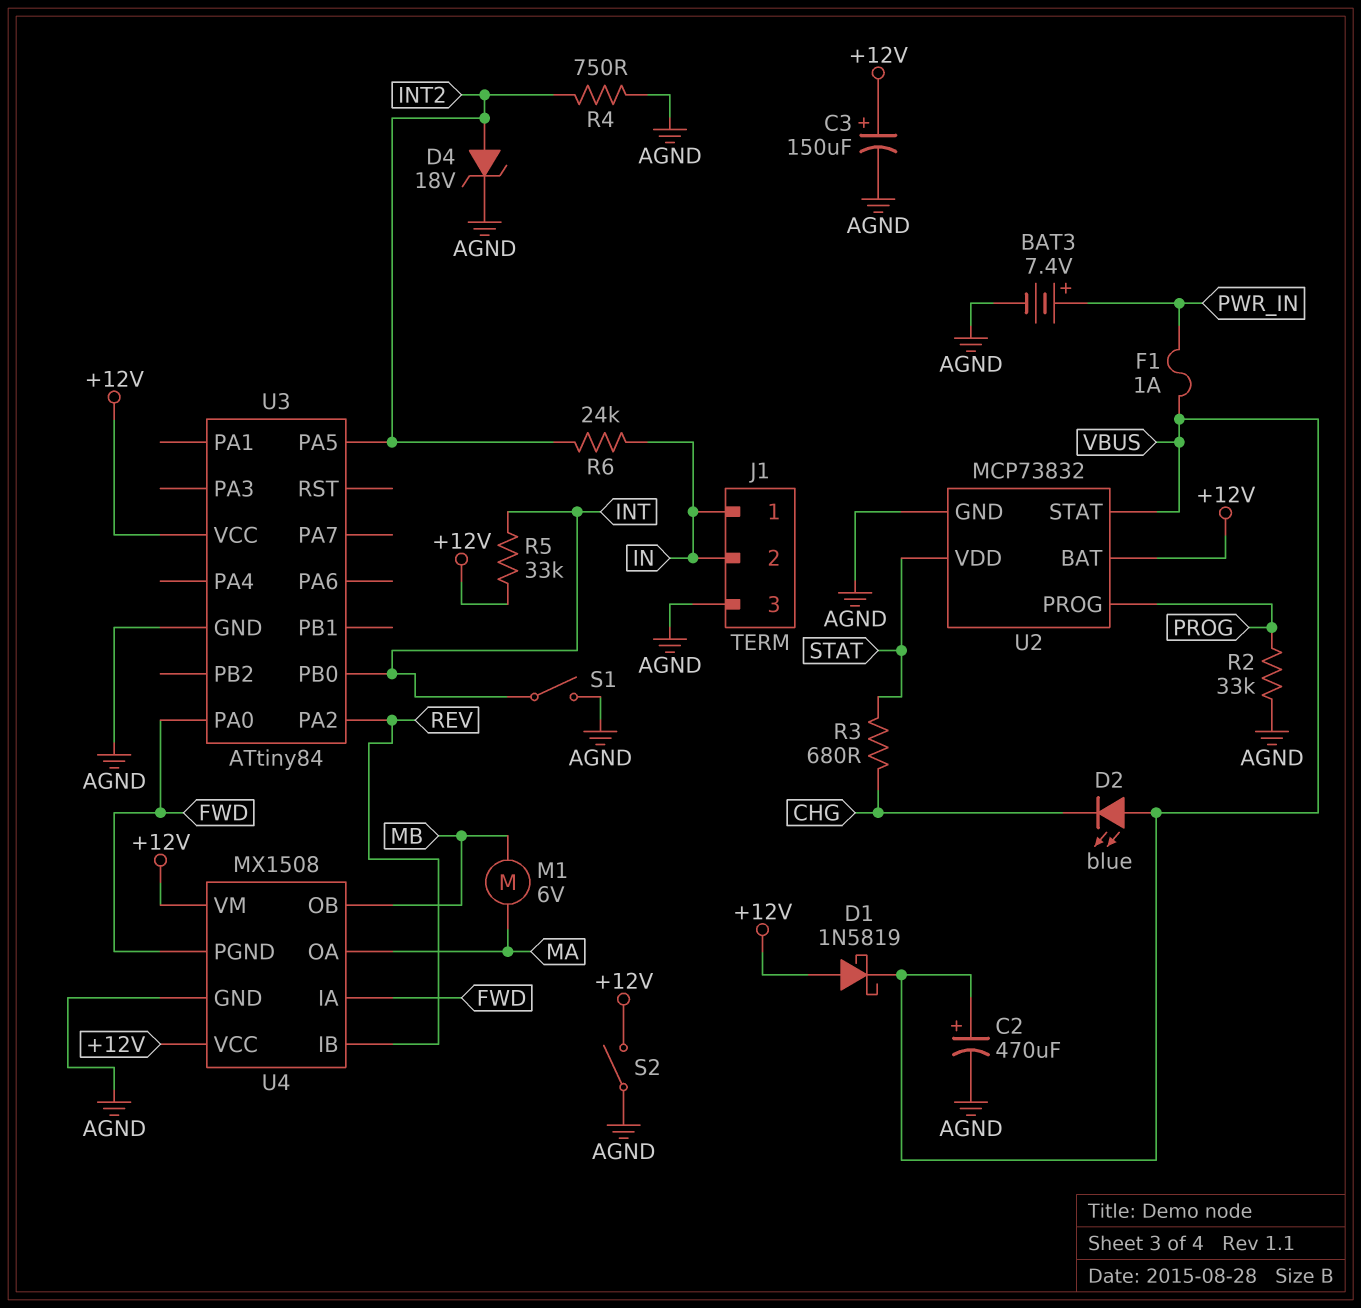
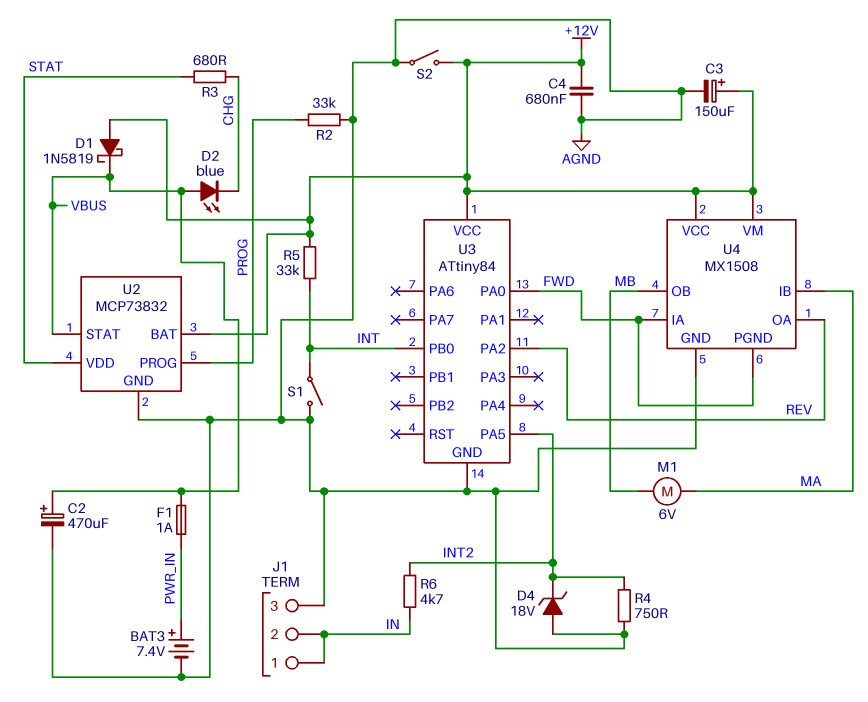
C4: none -> 680nF (+12V, AGND)
D4: zener 18V (A INT2, K AGND) -> zener 18V (A AGND, K INT2)
R6: 24k (IN, INT2) -> 4.7k (IN, INT2)
U4 pin IB: REV -> MA
U4 pin OA: MA -> REV

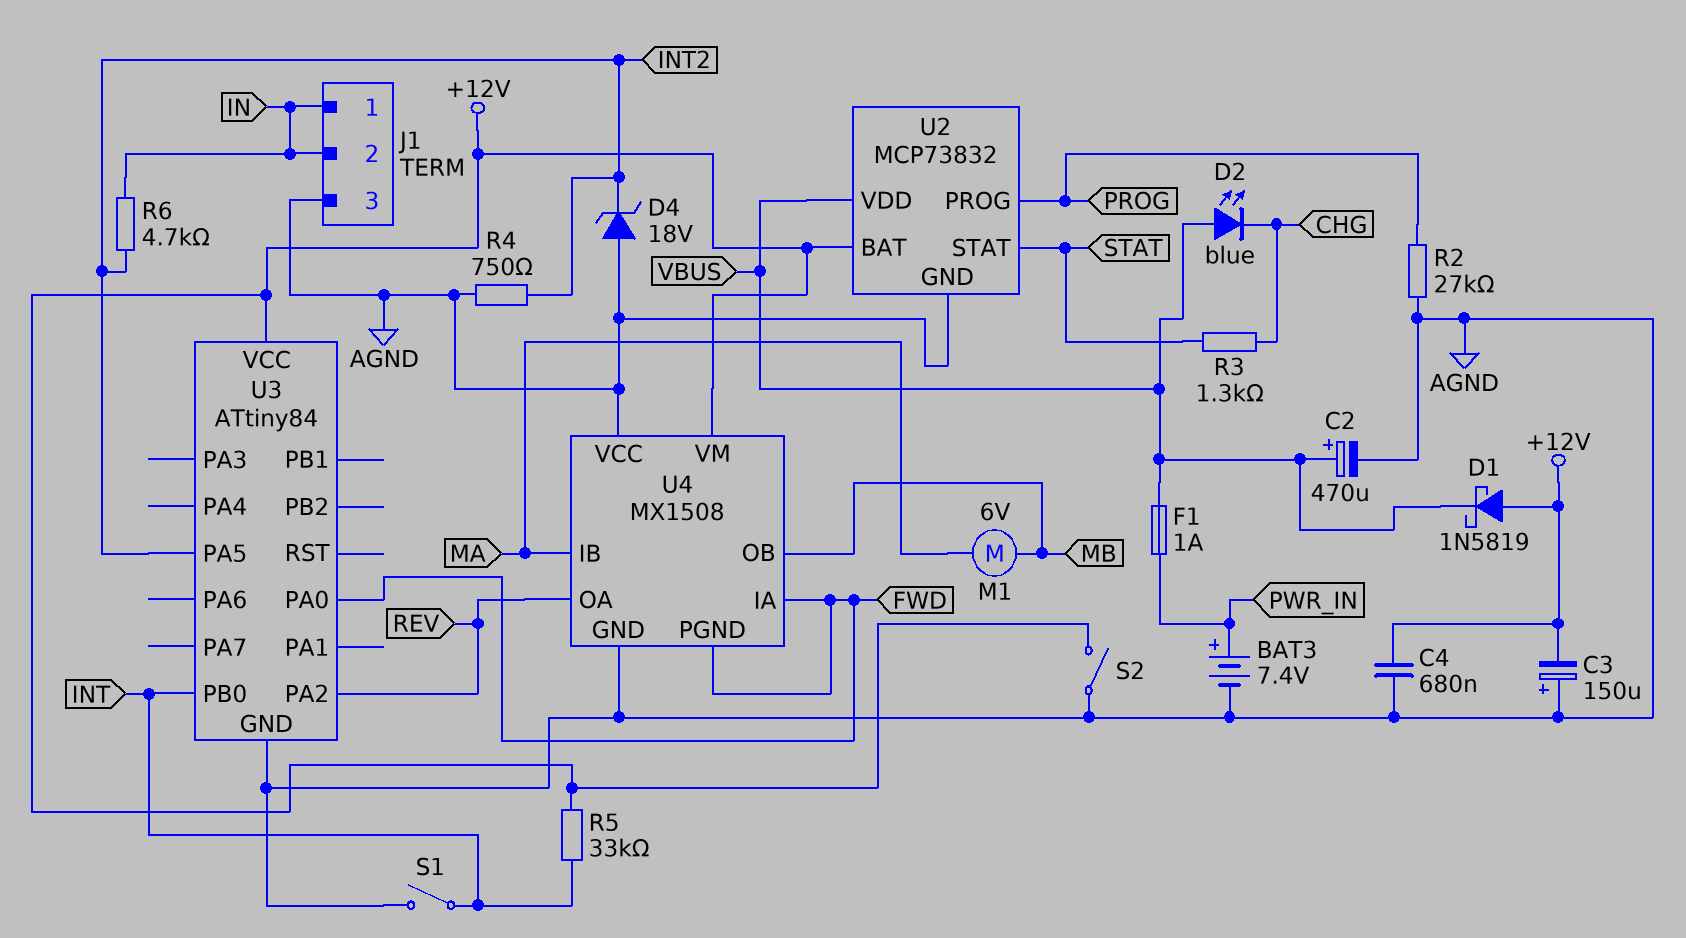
C3: 150uF (plus +12V, minus AGND) -> 150uF (plus AGND, minus +12V)
R2: 33k (AGND, PROG) -> 27k (AGND, PROG)
R3: 680 (CHG, STAT) -> 1.3k (CHG, STAT)
U2 pin STAT: VBUS -> STAT
U2 pin VDD: STAT -> VBUS
U4 pin VCC: +12V -> AGND

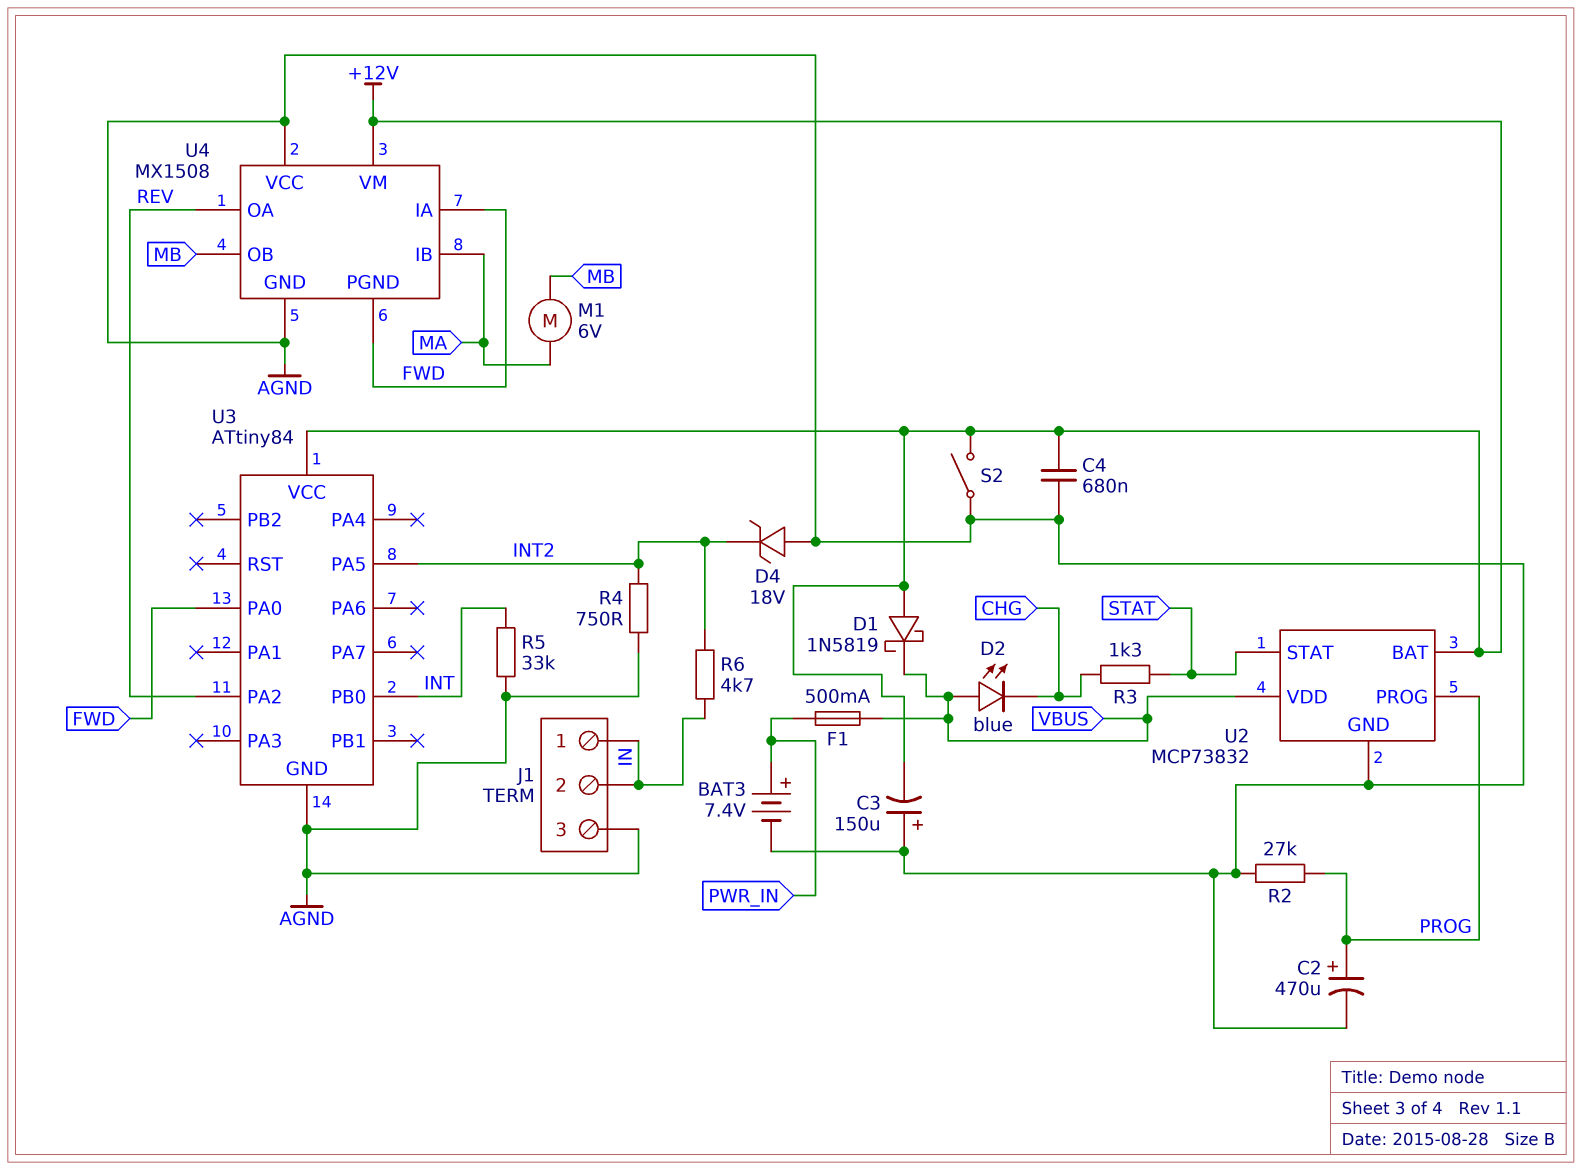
C2: 470uF (plus VBUS, minus AGND) -> 470uF (plus PROG, minus AGND)
F1: 1A (PWR_IN, VBUS) -> 500mA (PWR_IN, VBUS)
R5: 33k (+12V, INT) -> 33k (AGND, INT)
S1: switch (AGND, INT) -> none

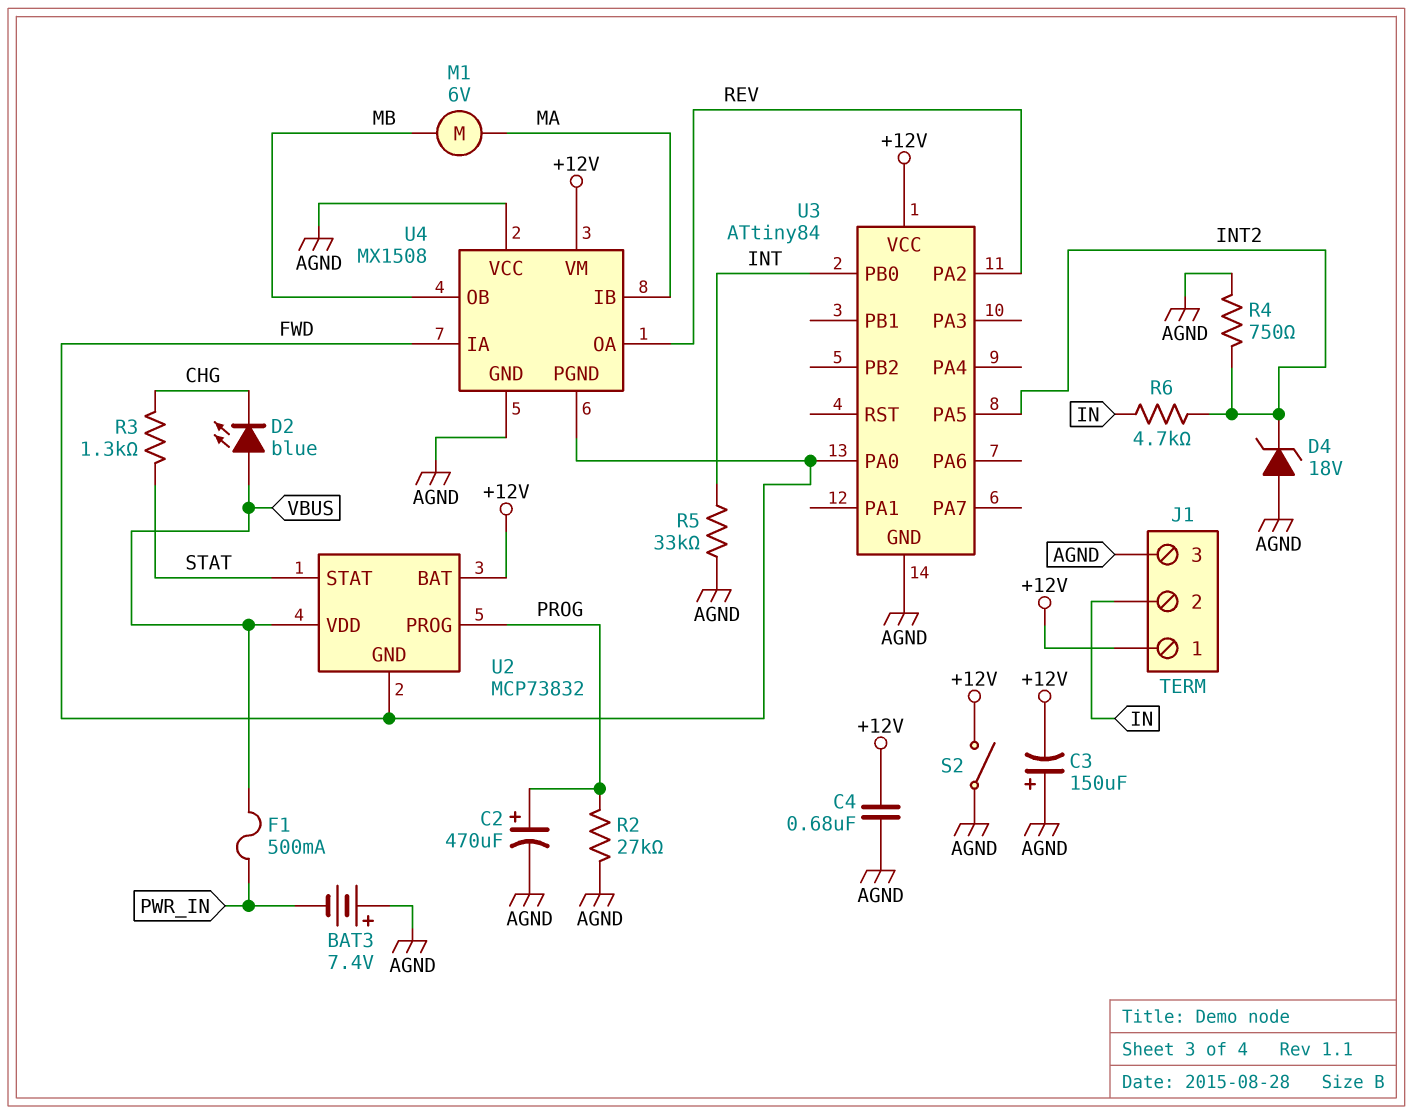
BAT3: 7.4V (plus PWR_IN, minus AGND) -> 7.4V (plus AGND, minus PWR_IN)
D1: schottky 1N5819 (A +12V, K VBUS) -> none
J1 pin 1: IN -> +12V
U2 pin GND: AGND -> FWD

